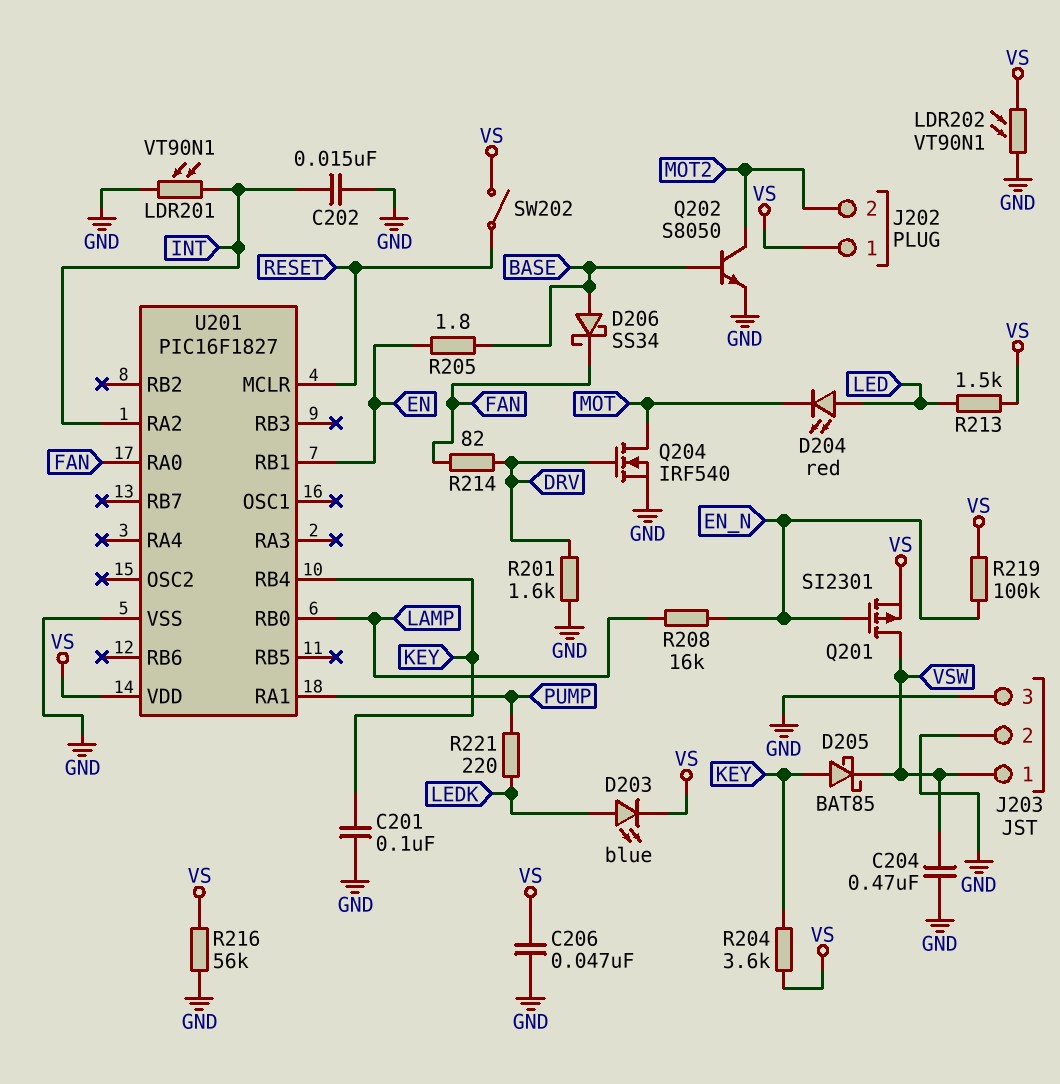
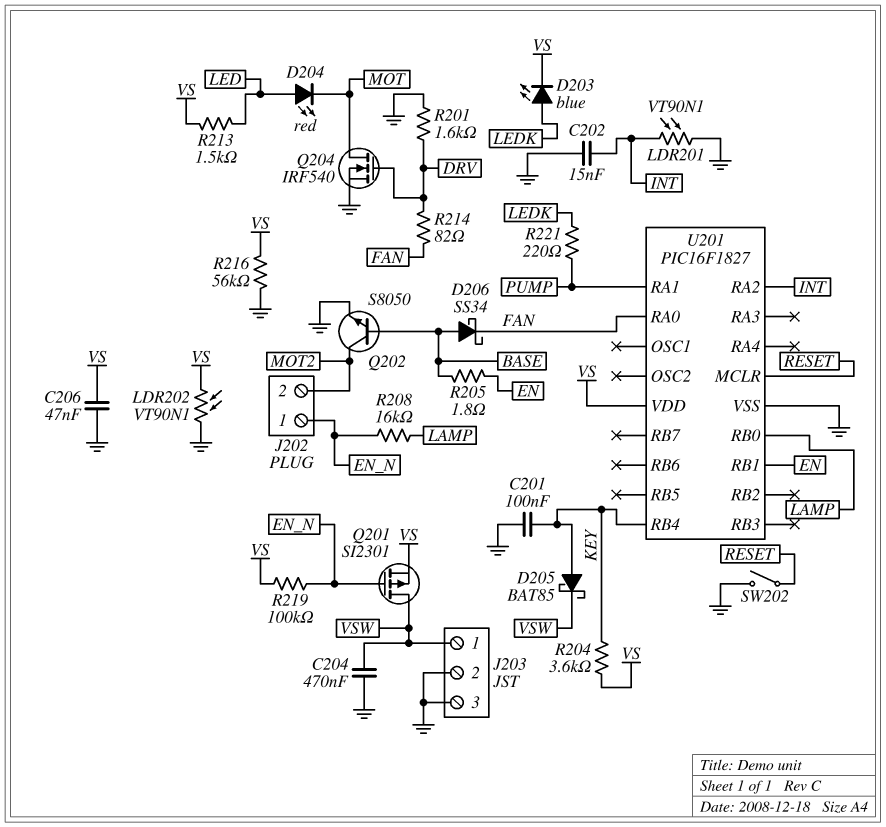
J202 pin 1: VS -> EN_N
SW202: switch (RESET, VS) -> switch (GND, RESET)

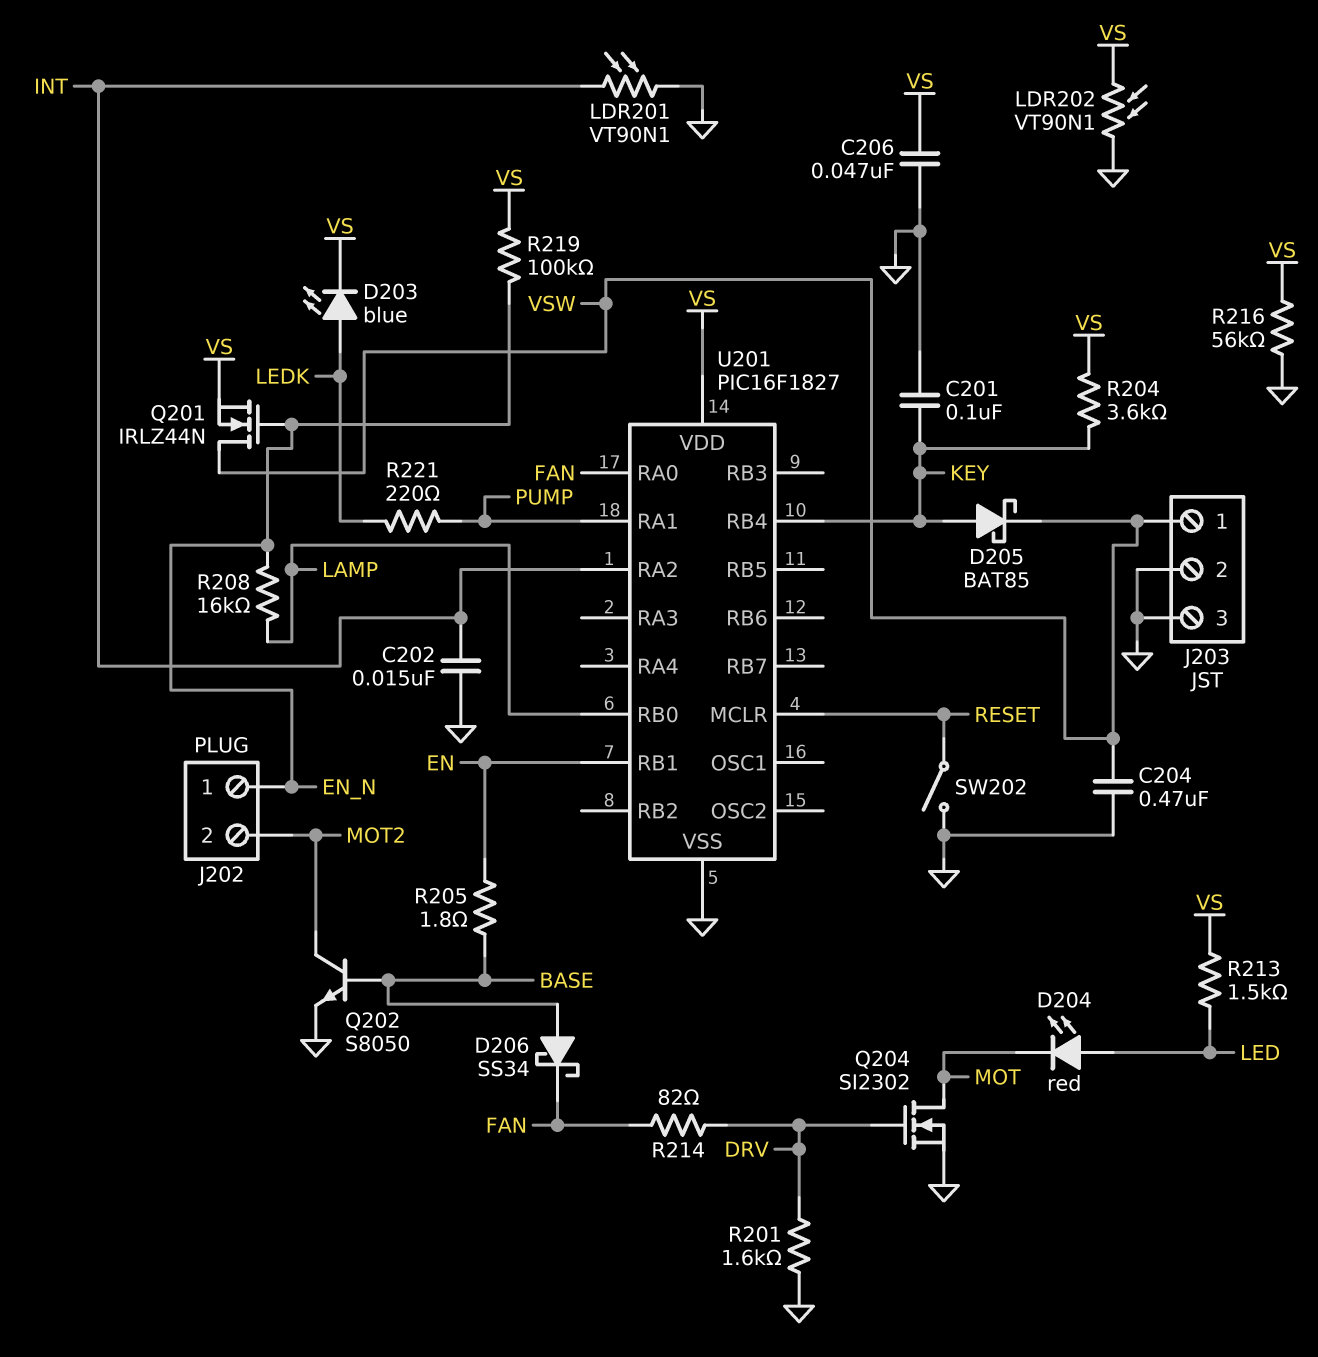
Q201: PMOS SI2301 (G EN_N, D VSW, S VS) -> NMOS IRLZ44N (G EN_N, D VSW, S VS)
Q204: NMOS IRF540 (G DRV, D MOT, S GND) -> NMOS SI2302 (G DRV, D MOT, S GND)

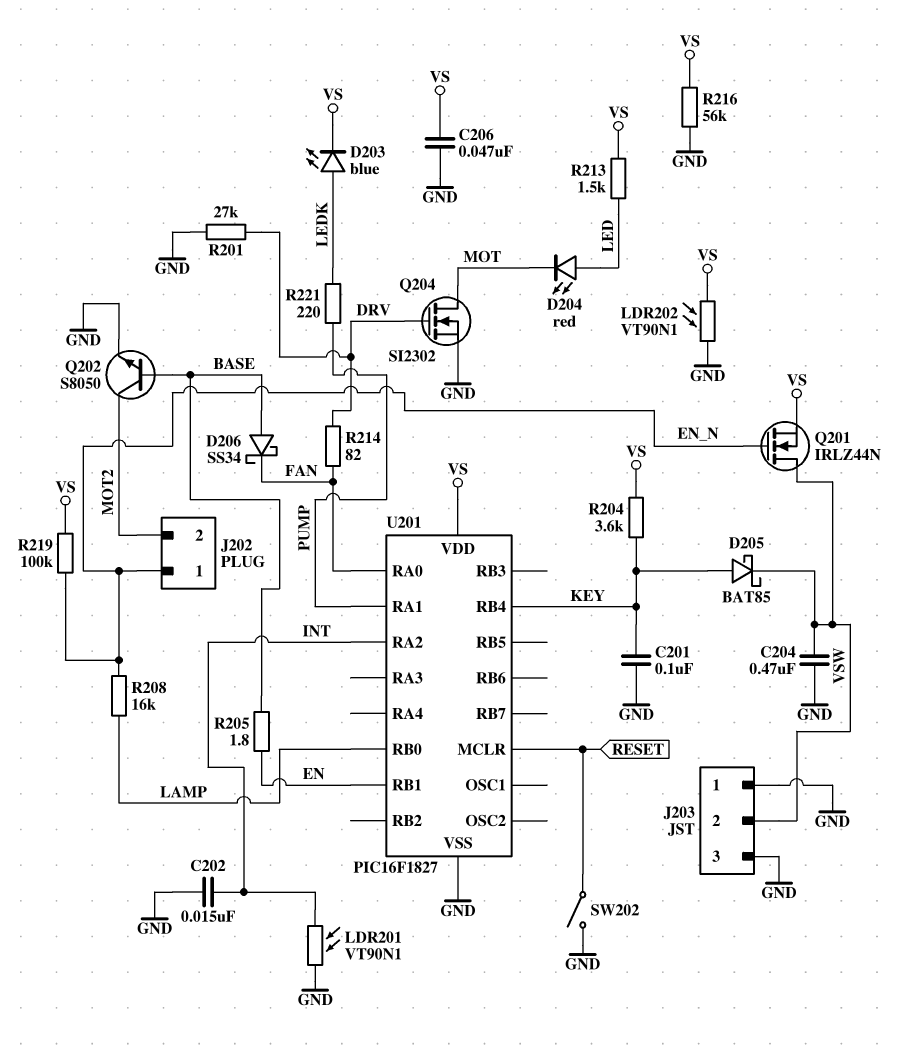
J203 pin 1: VSW -> GND
J203 pin 2: GND -> VSW
R201: 1.6k (DRV, GND) -> 27k (DRV, GND)

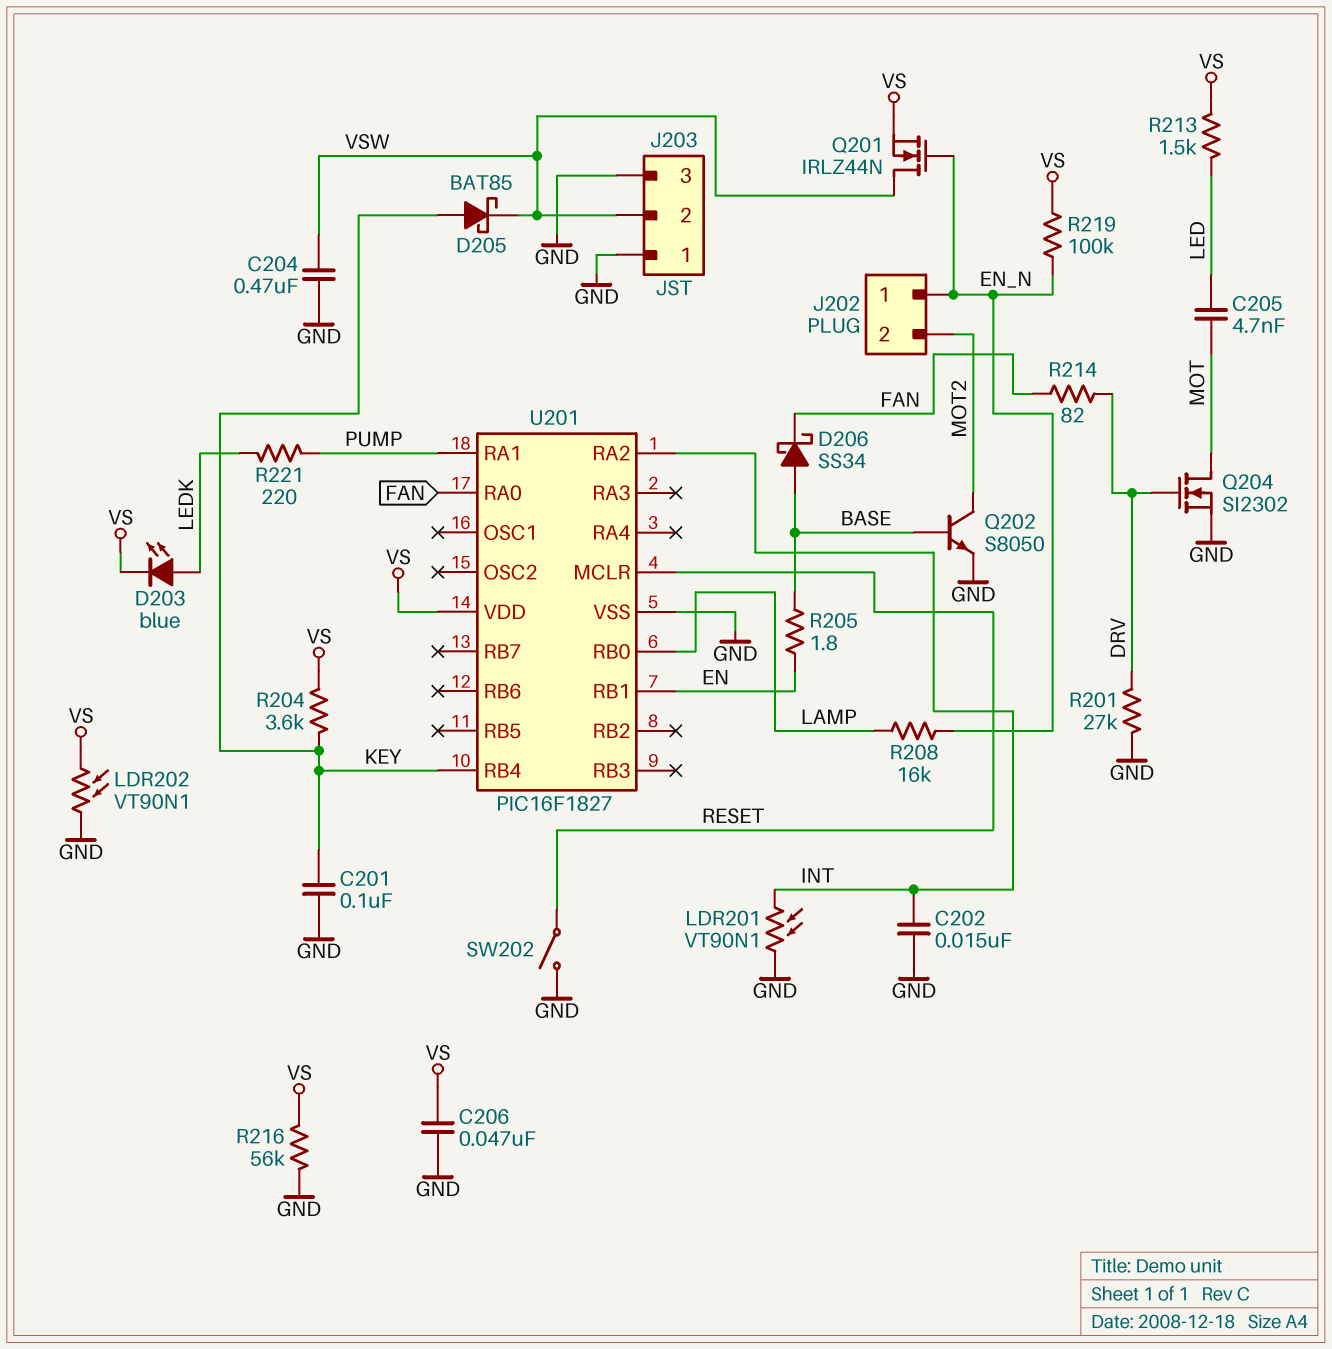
C205: none -> 4.7nF (LED, MOT)
D204: LED red (A LED, K MOT) -> none

